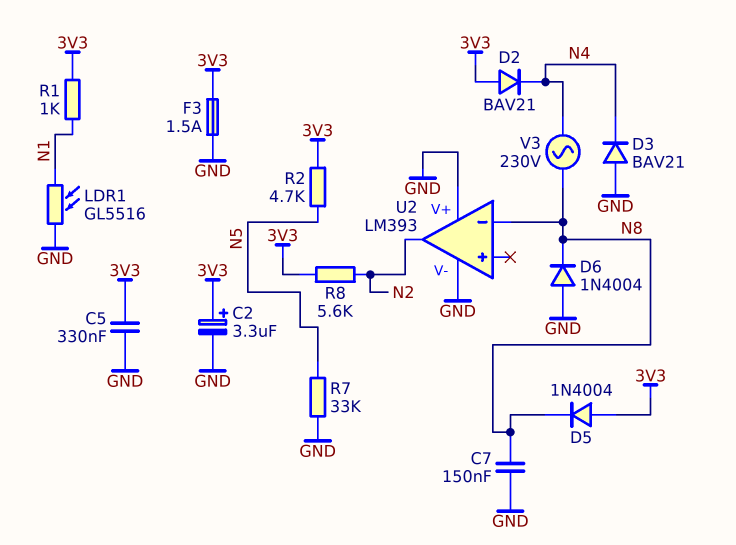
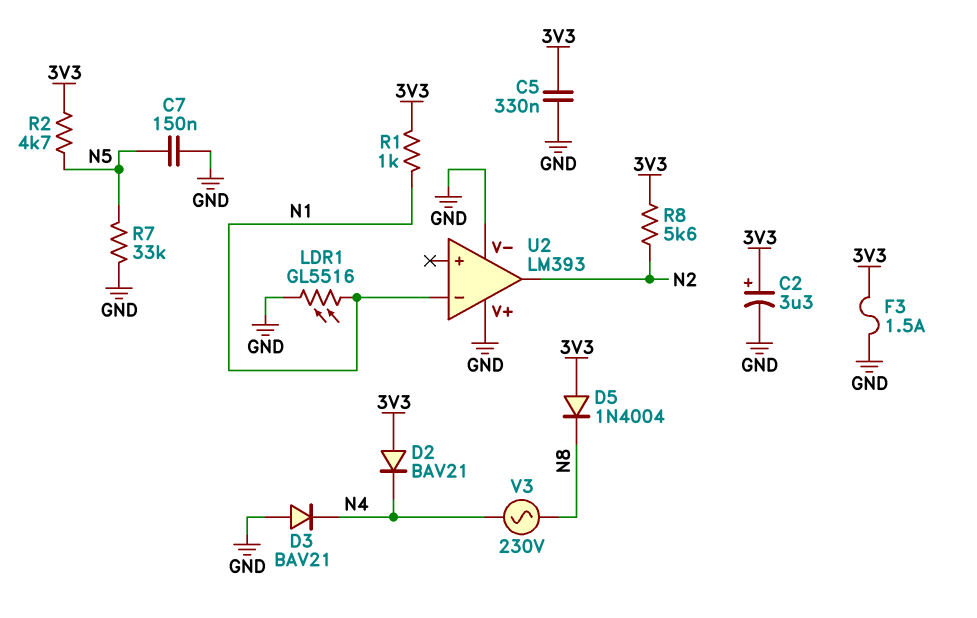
C7: 150nF (GND, N8) -> 150nF (GND, N5)
D6: diode 1N4004 (A GND, K N8) -> none
U2 pin in-: N8 -> N1

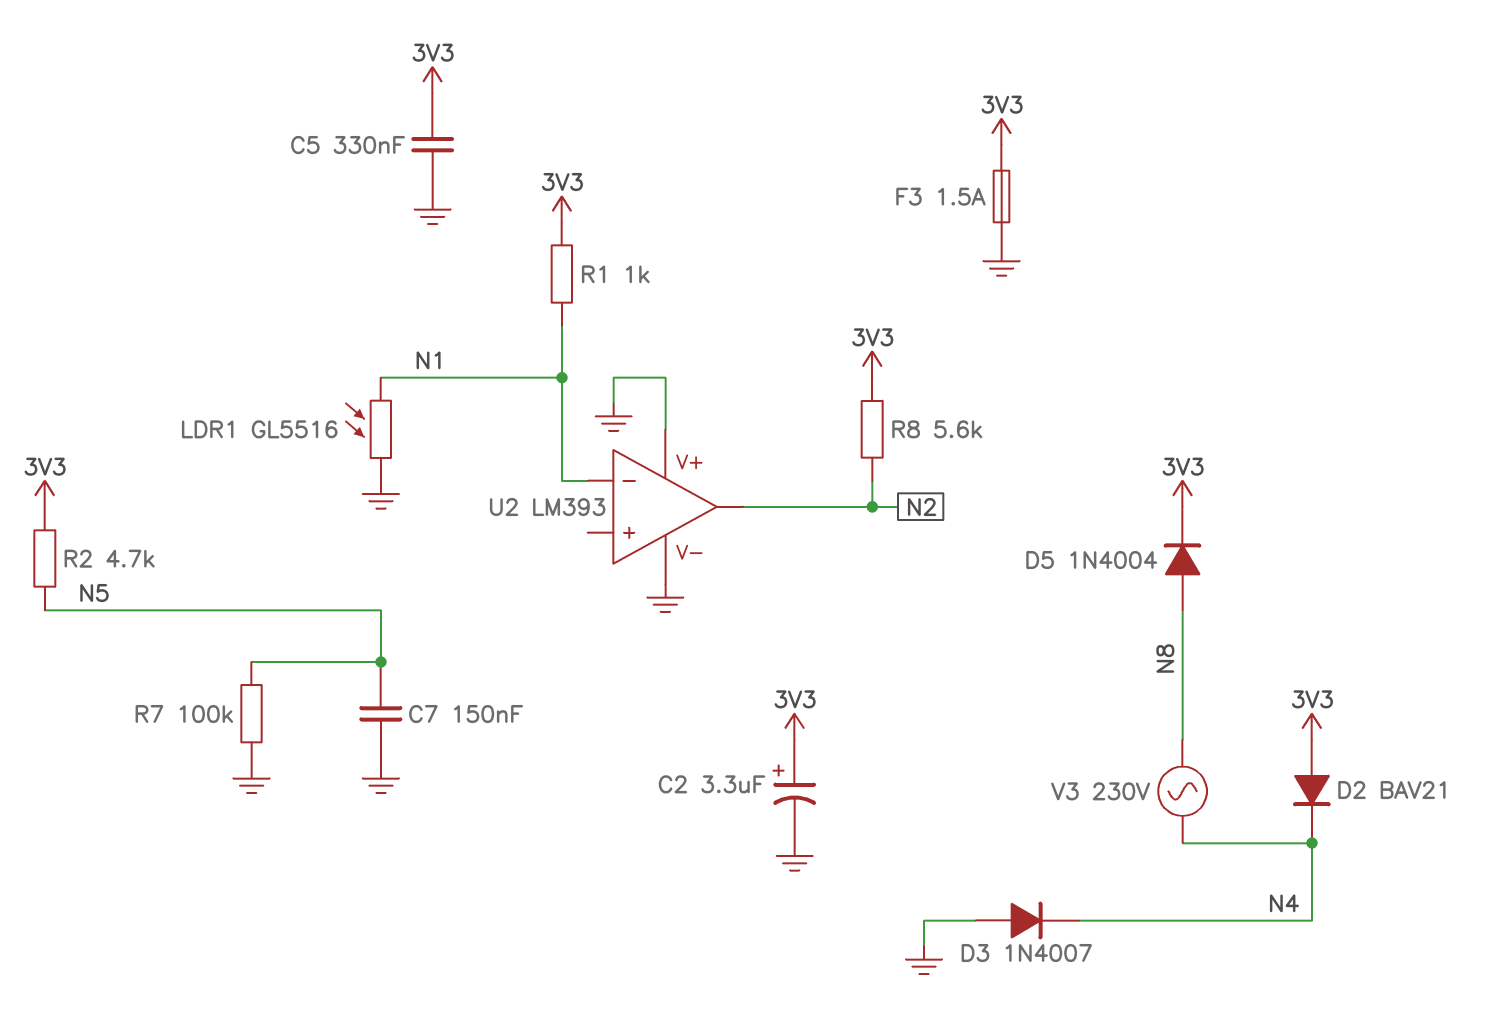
D3: diode BAV21 (A GND, K N4) -> diode 1N4007 (A GND, K N4)
D5: diode 1N4004 (A 3V3, K N8) -> diode 1N4004 (A N8, K 3V3)
R7: 33k (GND, N5) -> 100k (GND, N5)

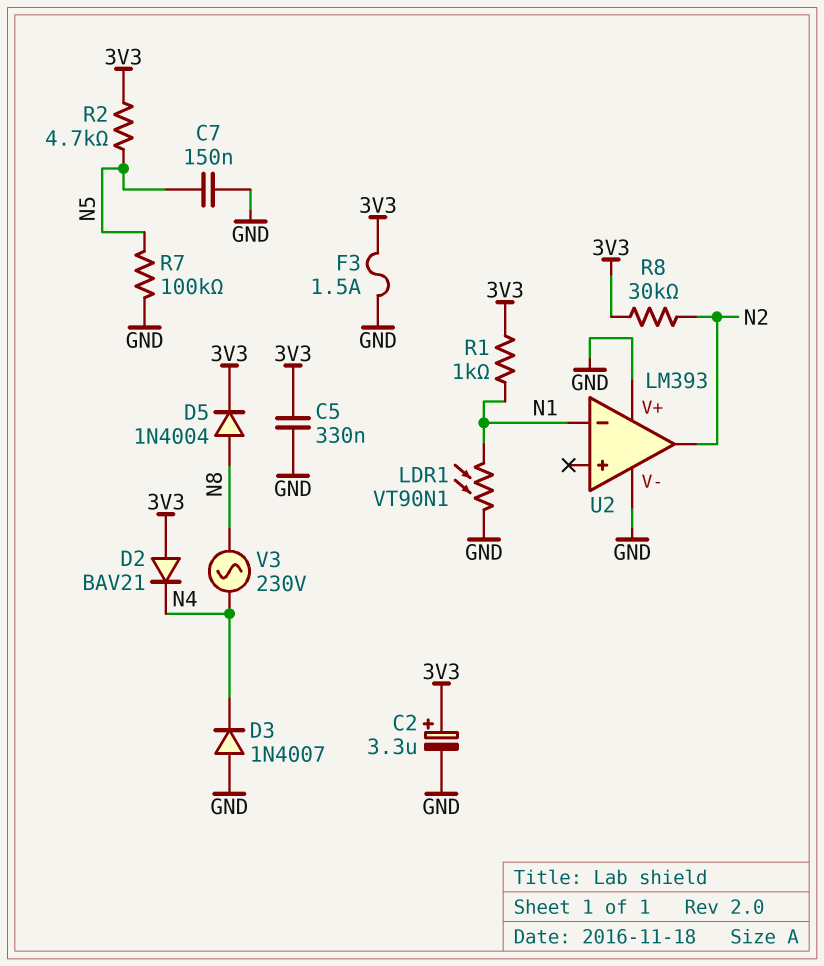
LDR1: GL5516 (GND, N1) -> VT90N1 (GND, N1)
R8: 5.6k (3V3, N2) -> 30k (3V3, N2)

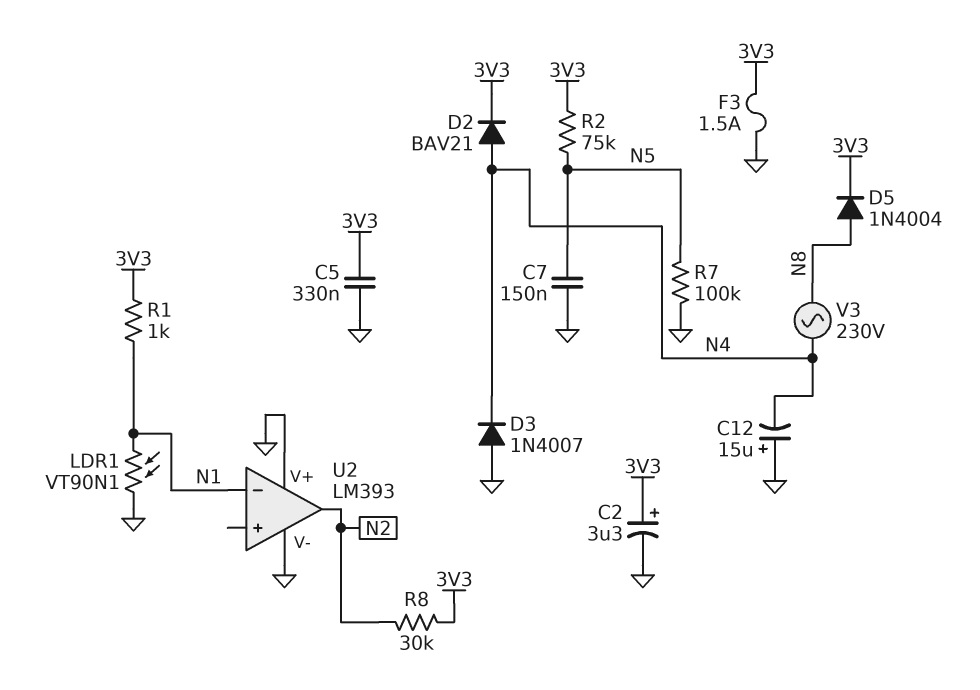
C12: none -> 15uF (plus GND, minus N4)
D2: diode BAV21 (A 3V3, K N4) -> diode BAV21 (A N4, K 3V3)
R2: 4.7k (3V3, N5) -> 75k (3V3, N5)

